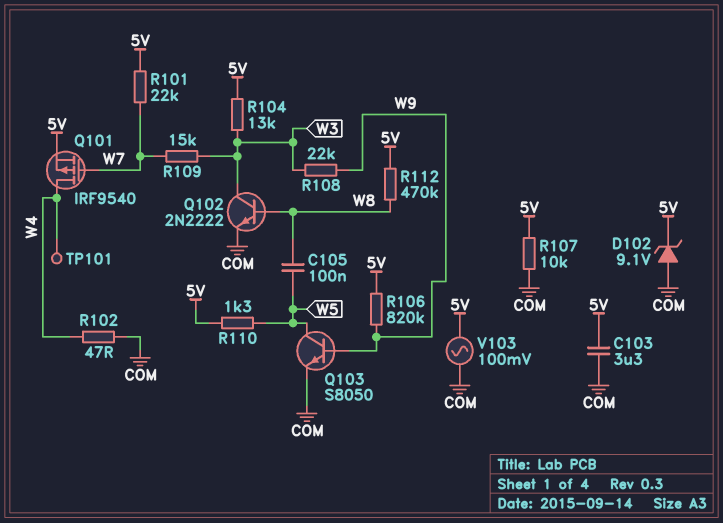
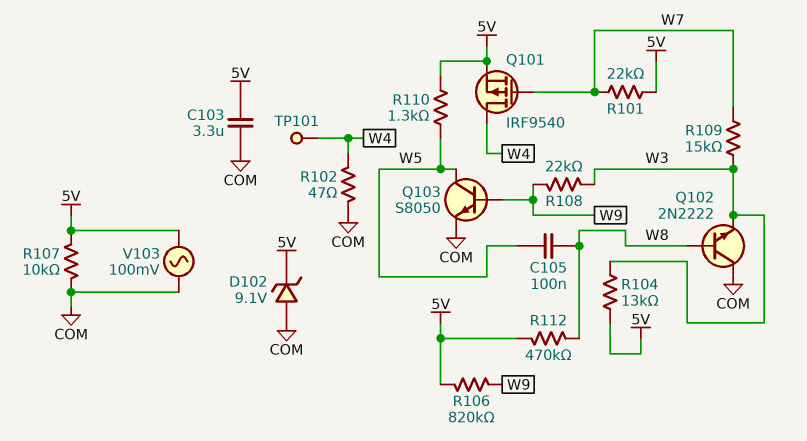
Q102: NPN 2N2222 (B W8, C W3, E COM) -> NPN 2N2222 (B W8, C COM, E W3)

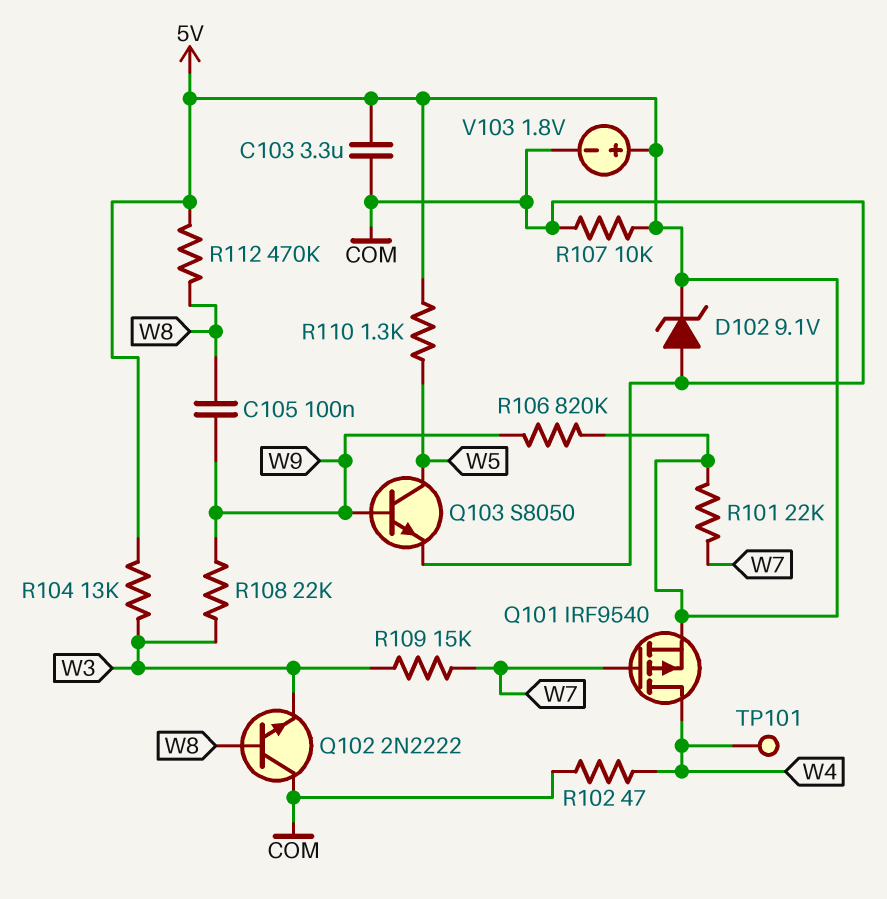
C105: 100nF (W5, W8) -> 100nF (W8, W9)
V103: AC 100mV (5V, COM) -> 1.8V (plus 5V, minus COM)

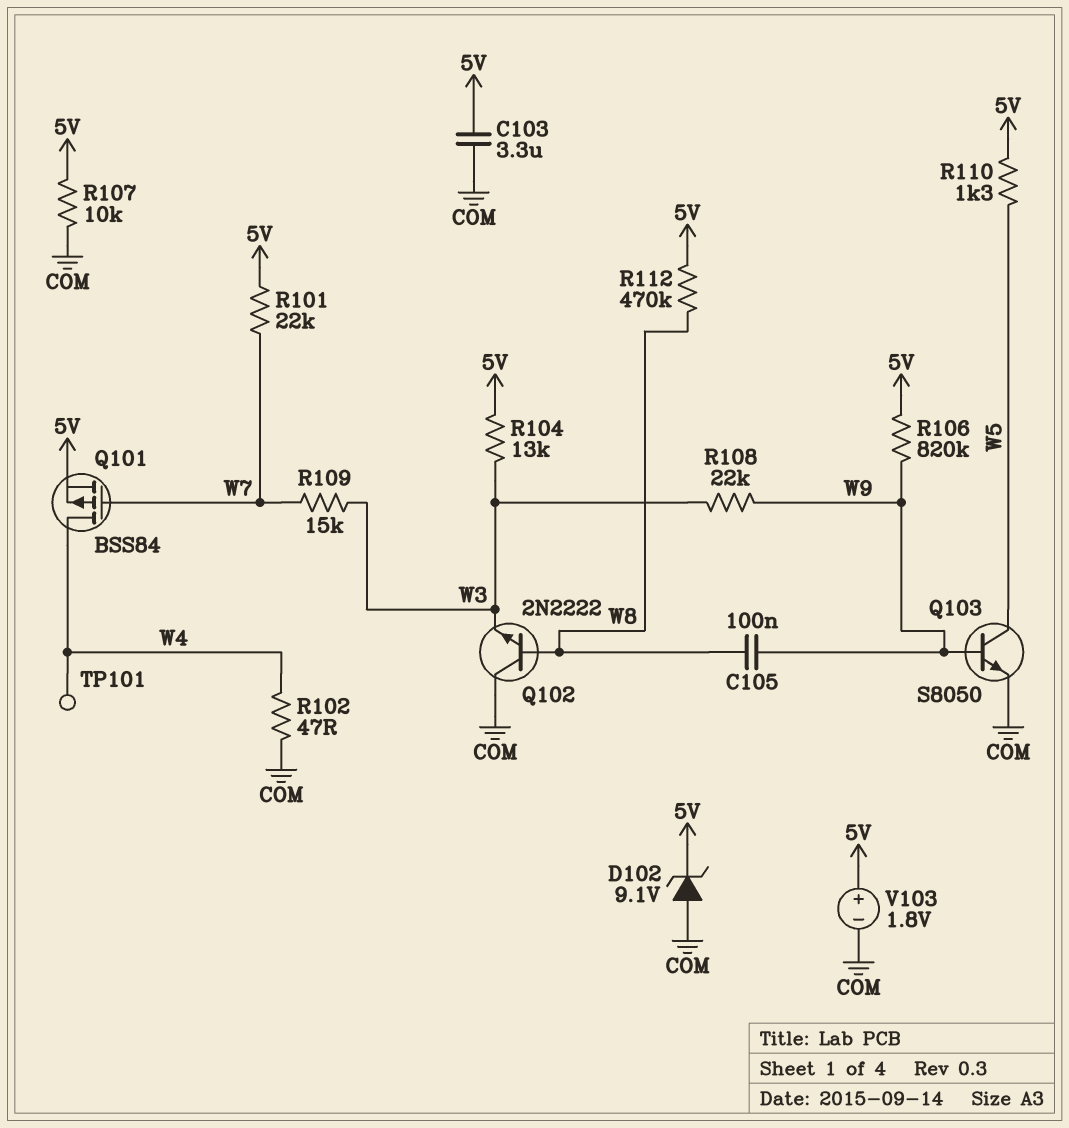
Q101: PMOS IRF9540 (G W7, D W4, S 5V) -> PMOS BSS84 (G W7, D W4, S 5V)

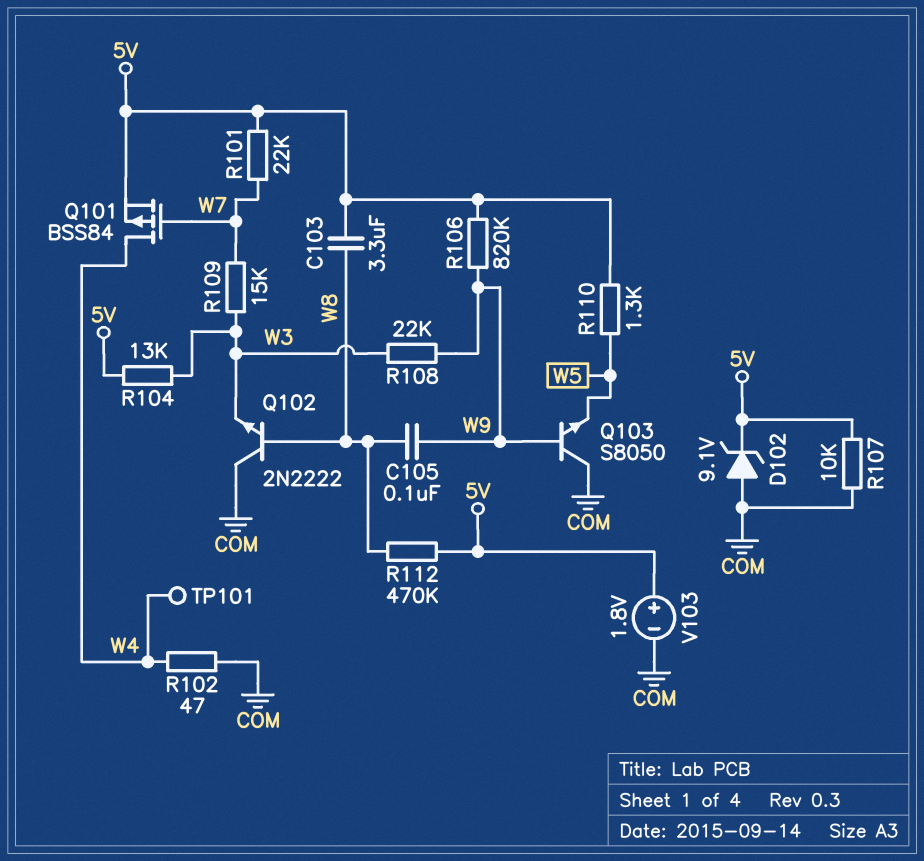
C103: 3.3uF (5V, COM) -> 3.3uF (5V, W8)
Q103: NPN S8050 (B W9, C W5, E COM) -> NPN S8050 (B W9, C COM, E W5)

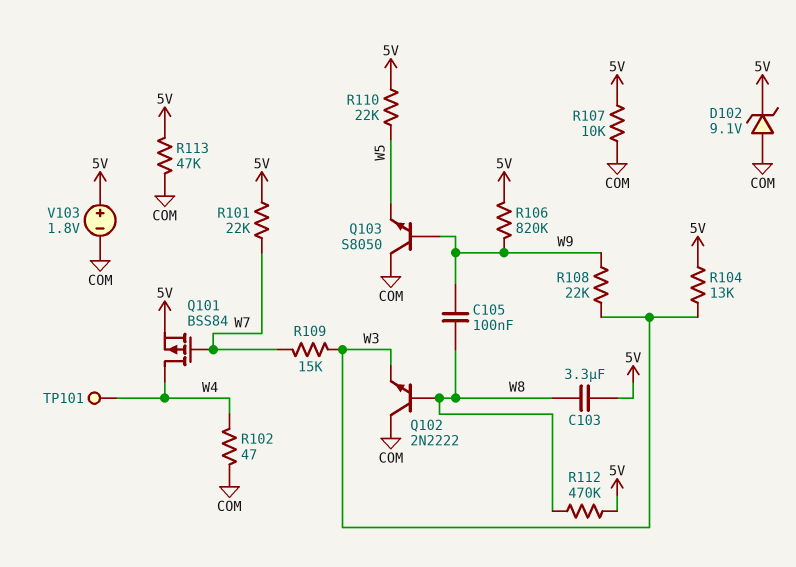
R110: 1.3k (5V, W5) -> 22k (5V, W5)
R113: none -> 47k (5V, COM)

